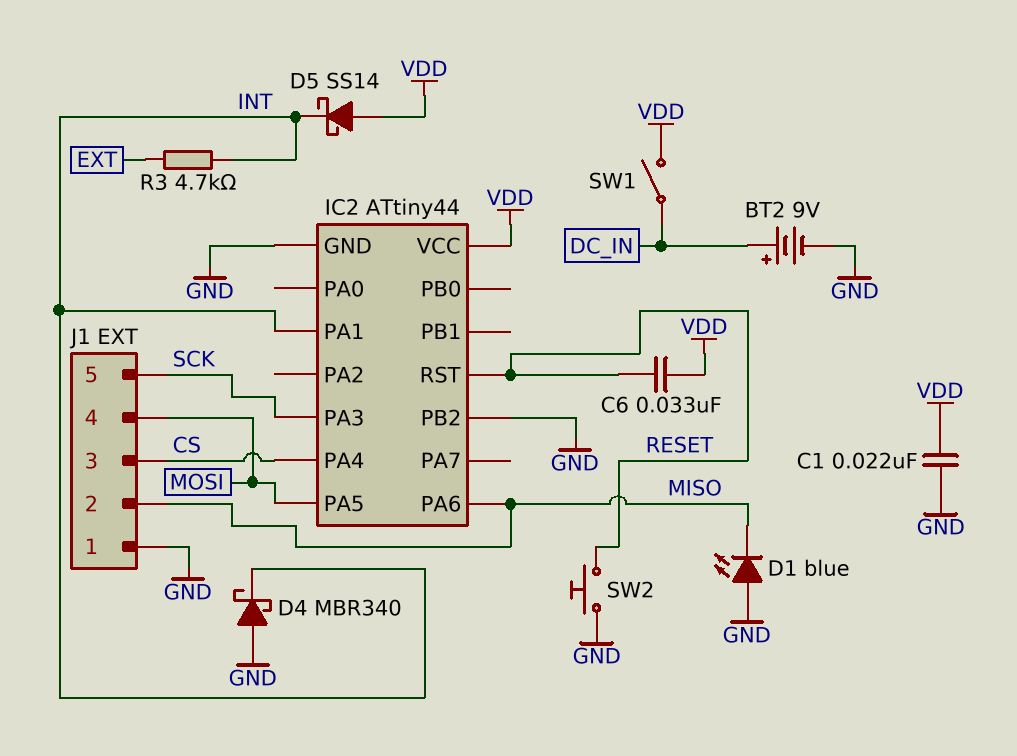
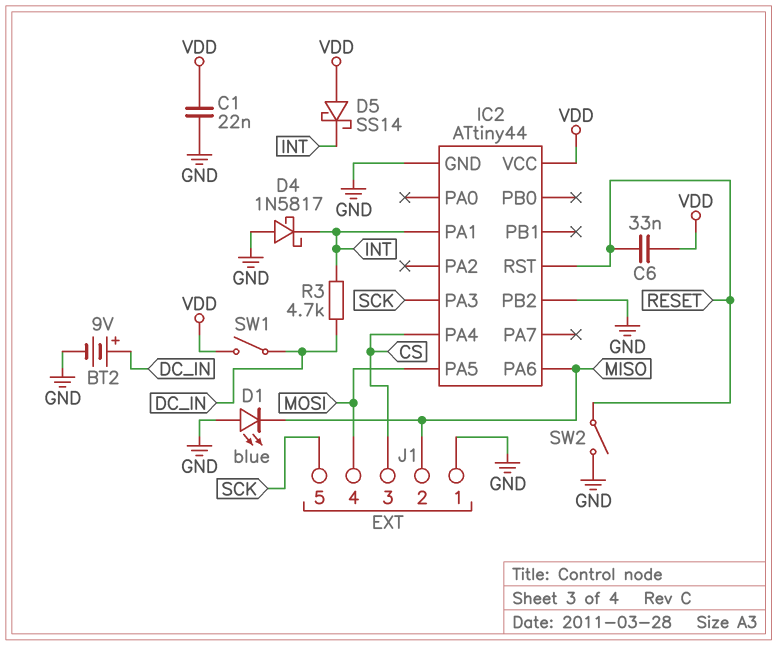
D4: schottky MBR340 (A GND, K INT) -> schottky 1N5817 (A GND, K INT)
R3: 4.7k (EXT, INT) -> 4.7k (DC_IN, INT)
SW2: button (GND, RESET) -> switch (GND, RESET)

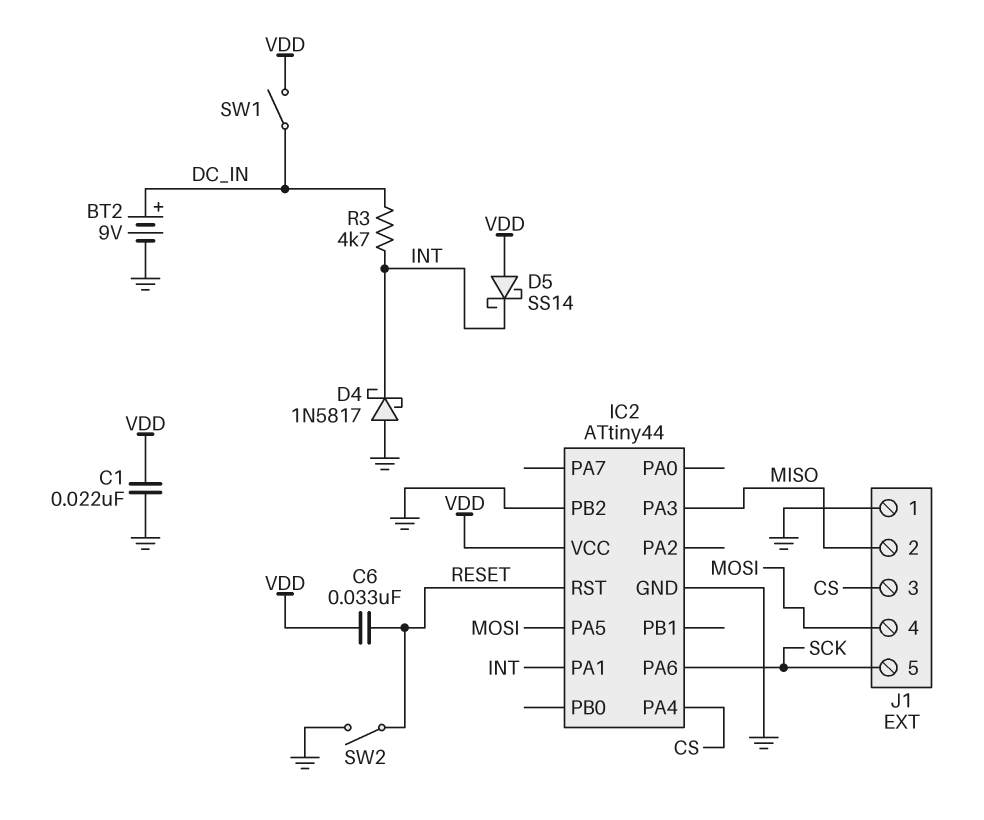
D1: LED blue (A GND, K MISO) -> none
IC2 pin PA3: SCK -> MISO
IC2 pin PA6: MISO -> SCK

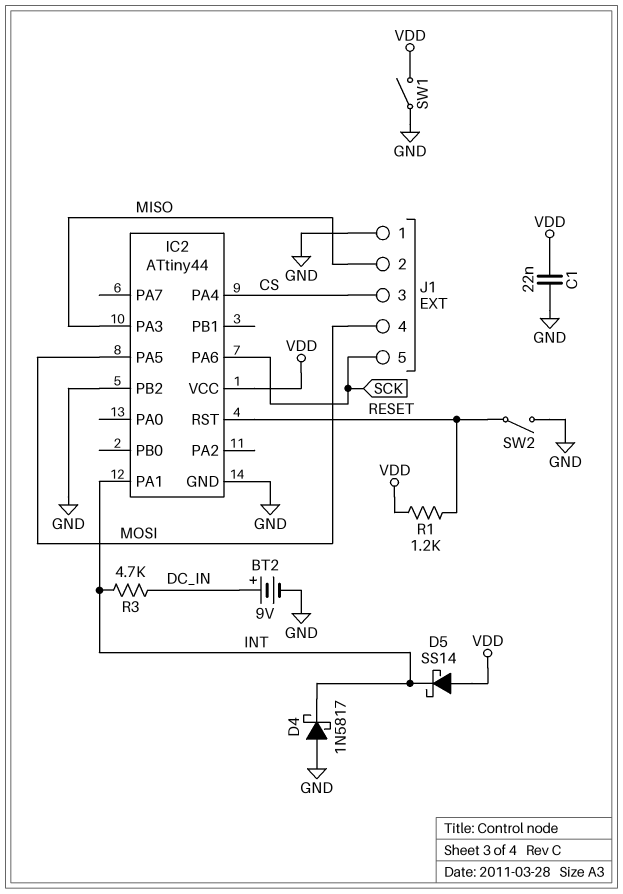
C6: 33nF (RESET, VDD) -> none
R1: none -> 1.2k (RESET, VDD)
SW1: switch (DC_IN, VDD) -> switch (GND, VDD)

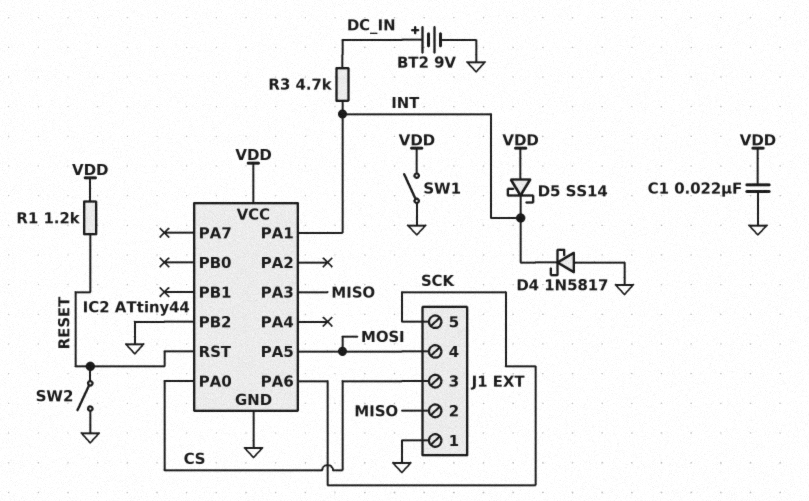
IC2 pin PA0: none -> CS
IC2 pin PA4: CS -> none

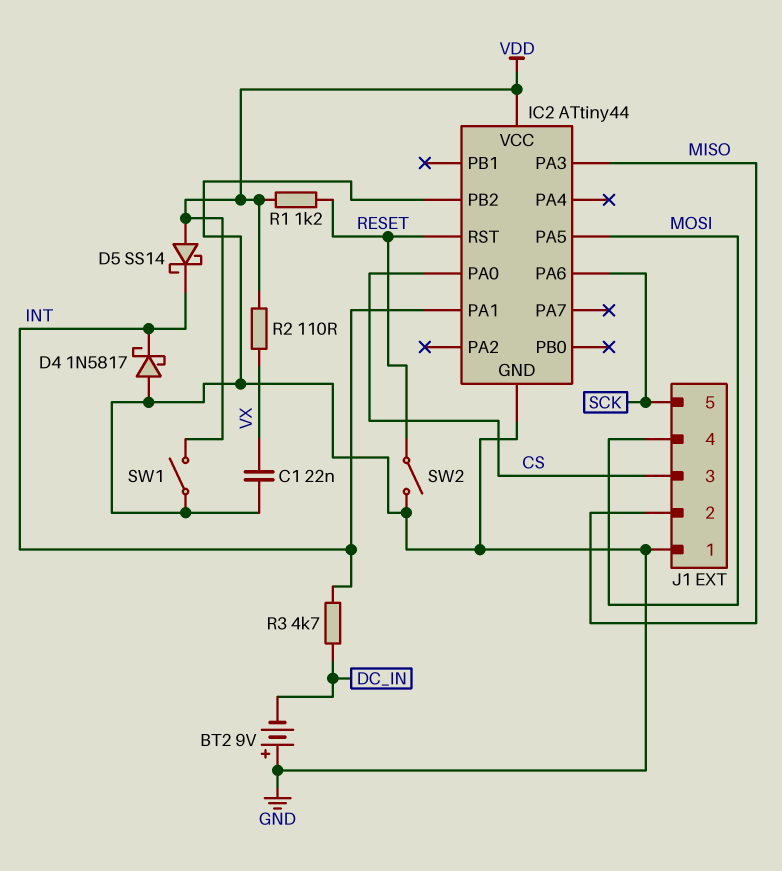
BT2: 9V (plus DC_IN, minus GND) -> 9V (plus GND, minus DC_IN)
C1: 22nF (GND, VDD) -> 22nF (GND, VX)
R2: none -> 110 (VDD, VX)

